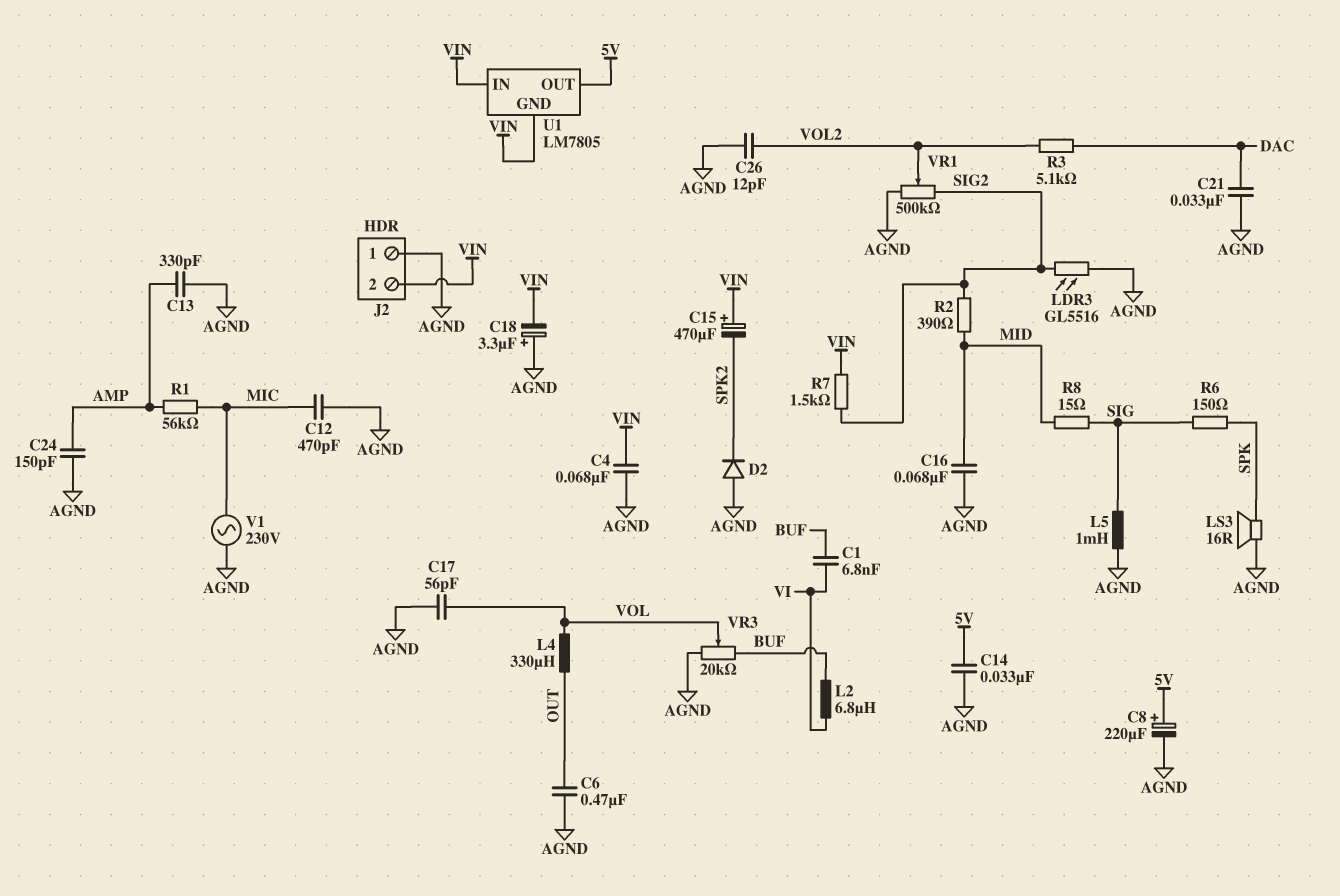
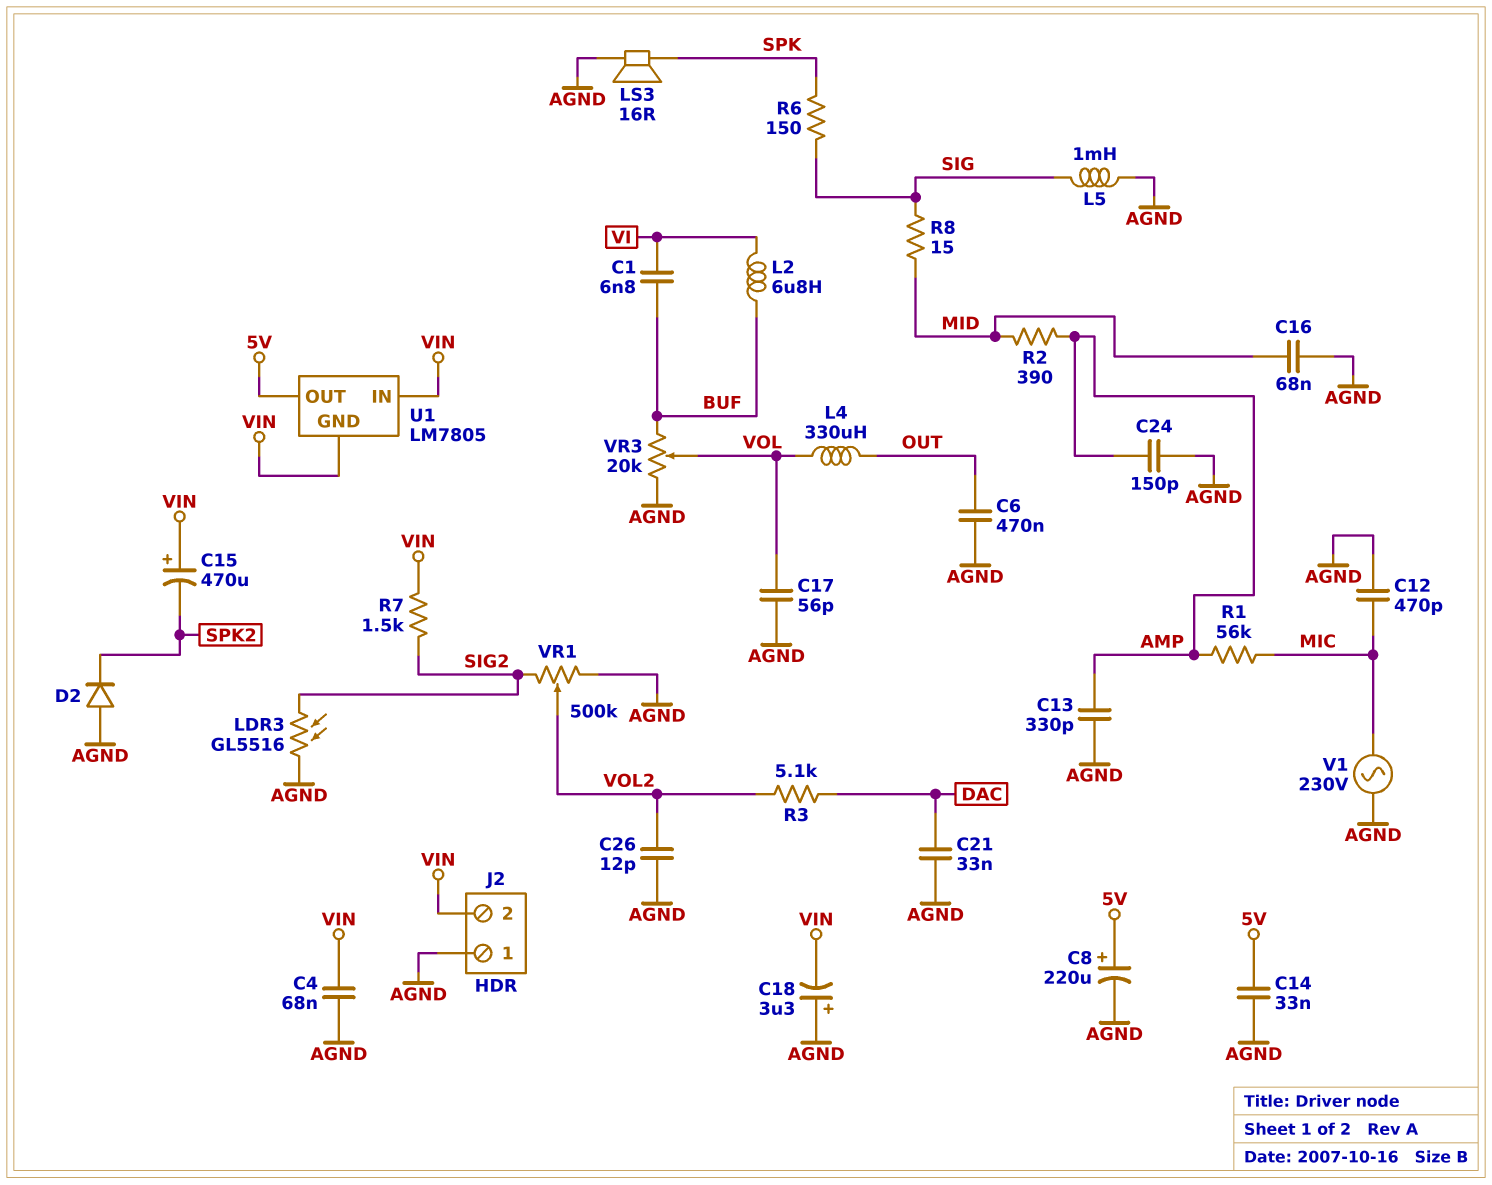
R2: 390 (MID, SIG2) -> 390 (AMP, MID)

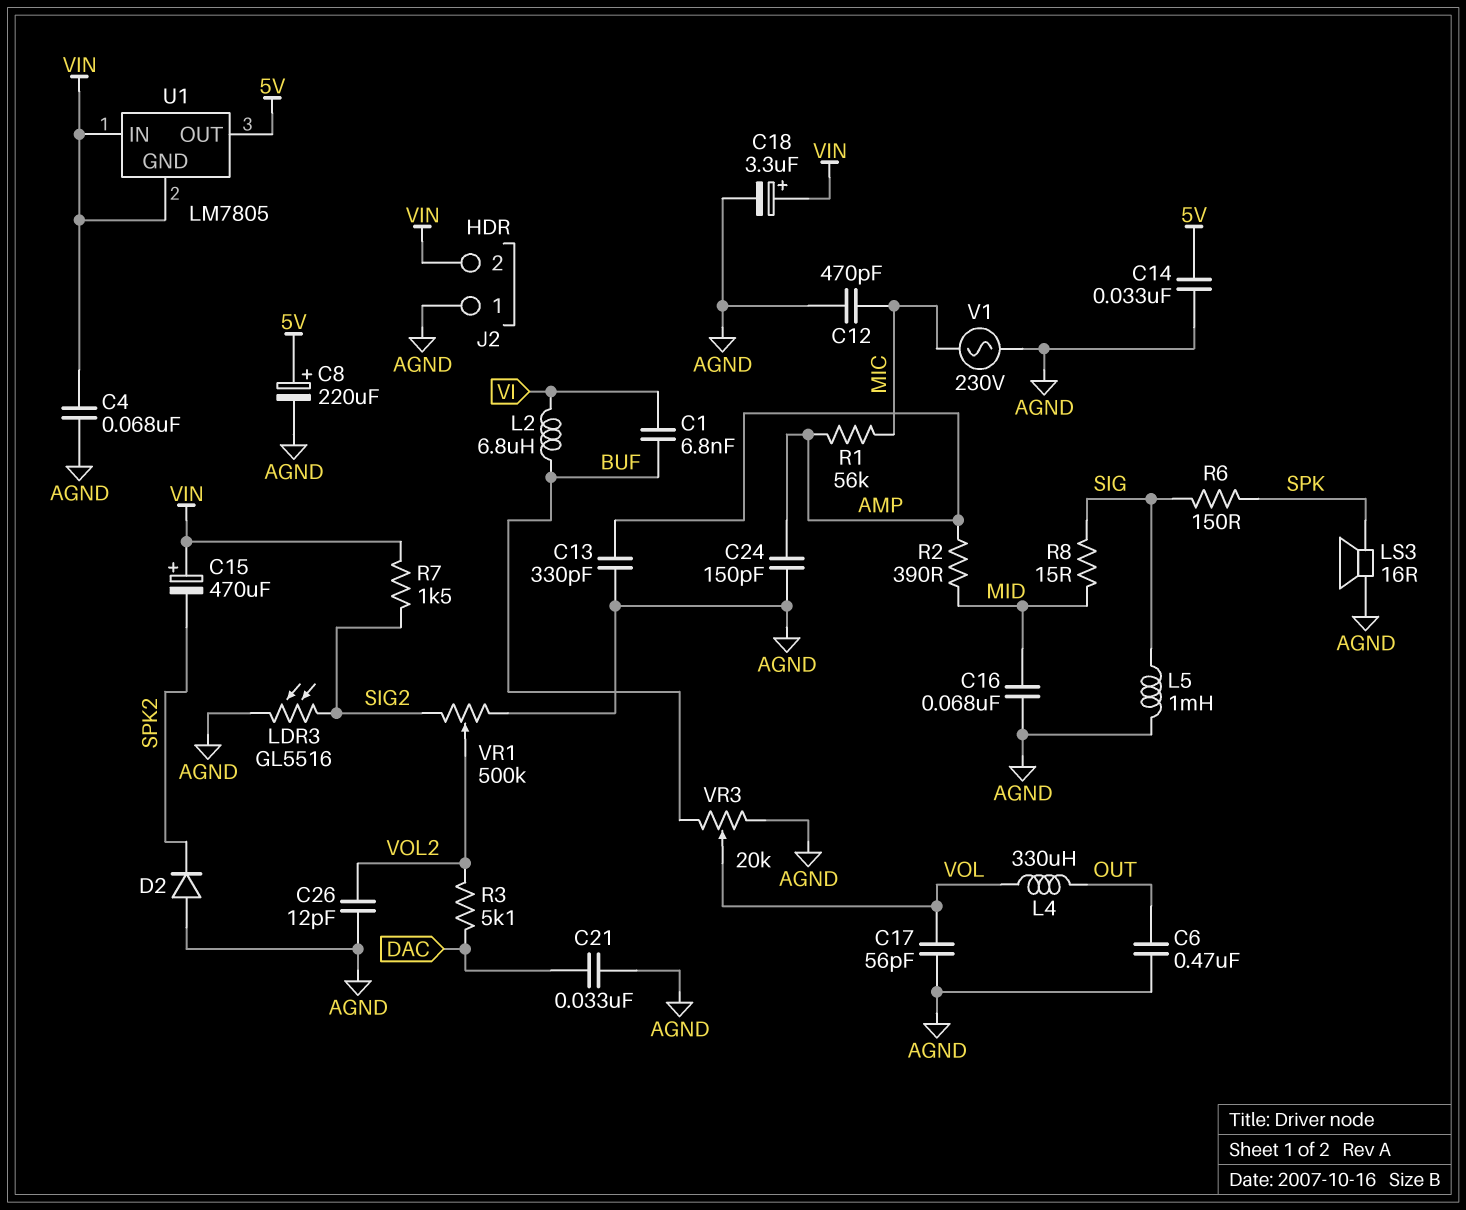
C18: 3.3uF (plus AGND, minus VIN) -> 3.3uF (plus VIN, minus AGND)

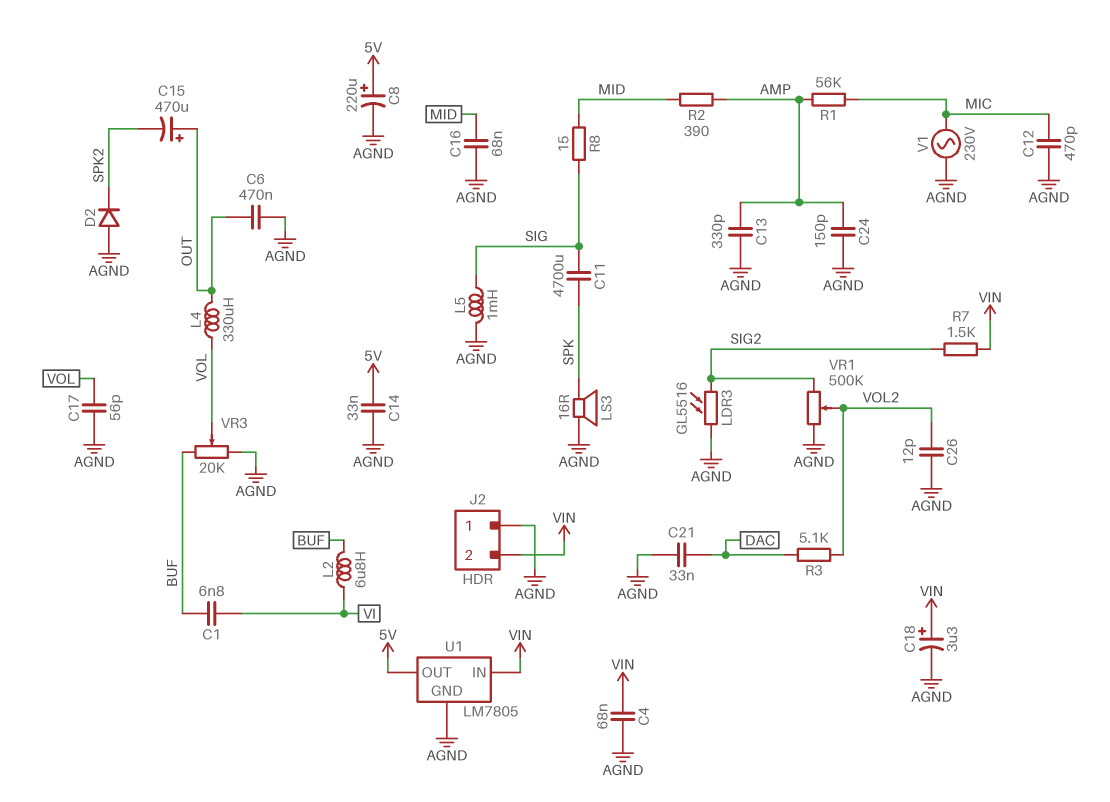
C11: none -> 4700uF (SIG, SPK)
C15: 470uF (plus VIN, minus SPK2) -> 470uF (plus OUT, minus SPK2)
R6: 150 (SIG, SPK) -> none
U1 pin GND: VIN -> AGND

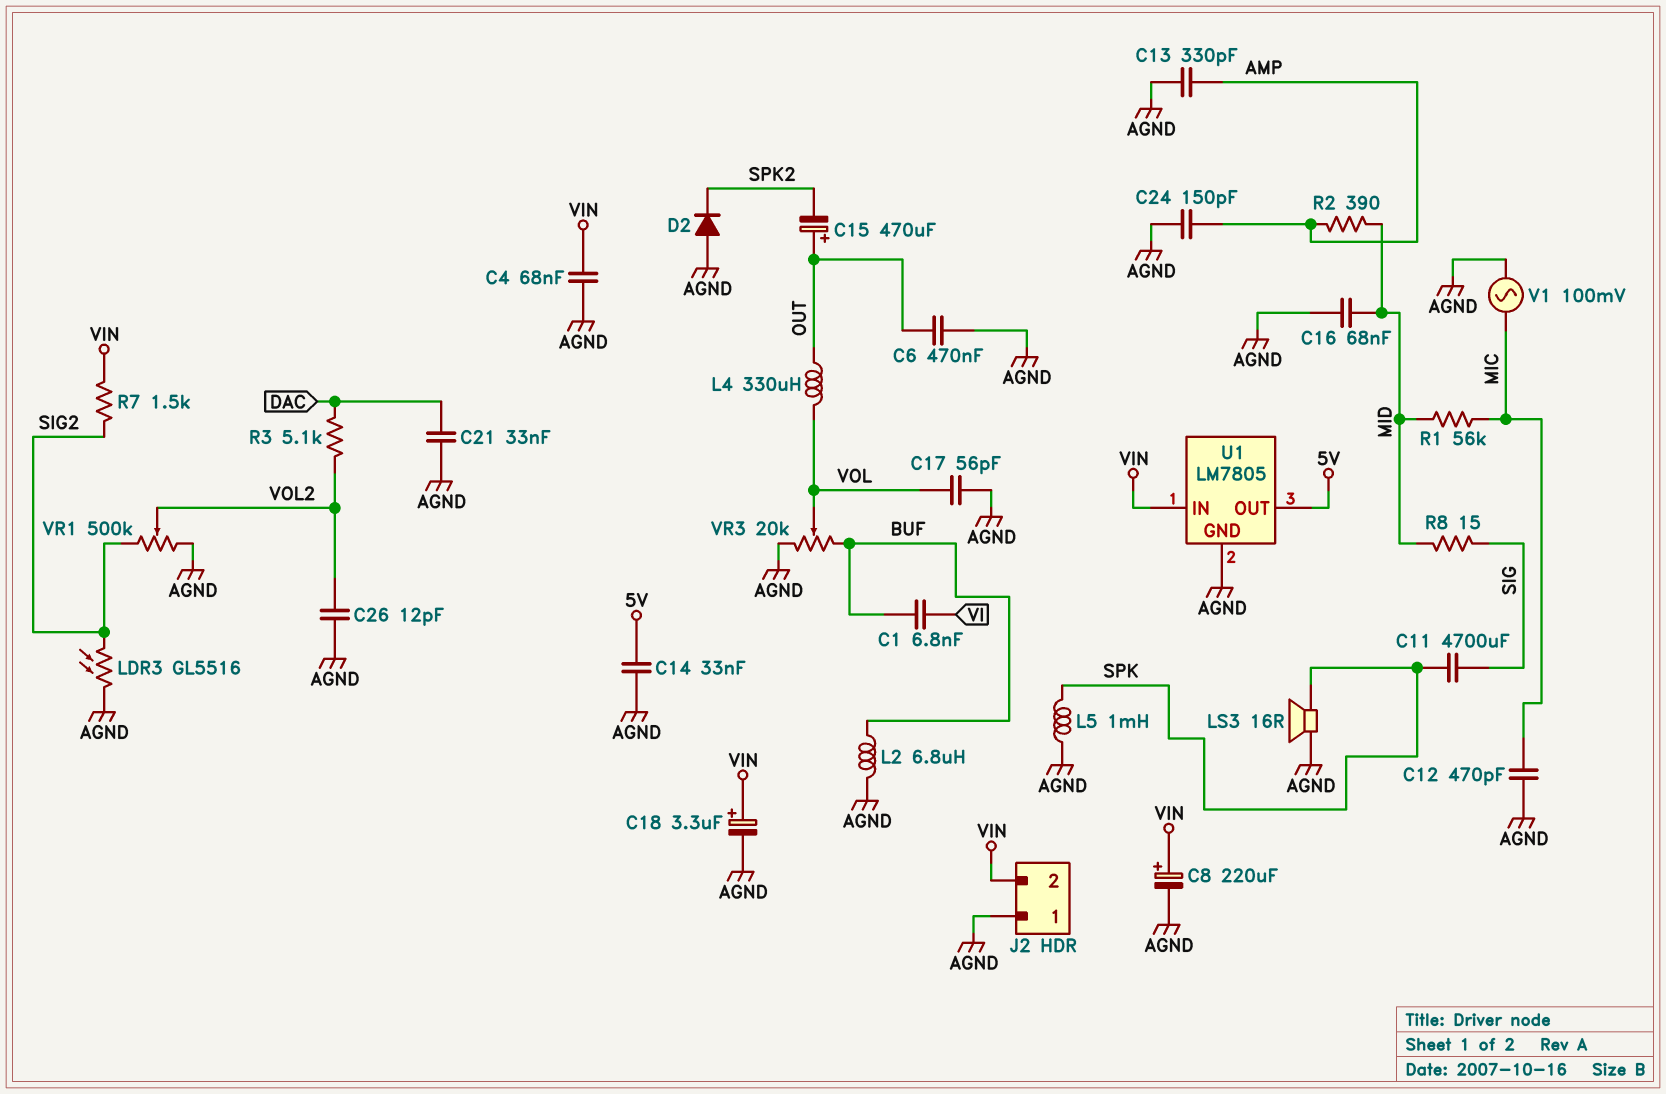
C8: 220uF (plus 5V, minus AGND) -> 220uF (plus VIN, minus AGND)
L2: 6.8uH (BUF, VI) -> 6.8uH (AGND, BUF)
L5: 1mH (AGND, SIG) -> 1mH (AGND, SPK)
R1: 56k (AMP, MIC) -> 56k (MIC, MID)
V1: AC 230V (AGND, MIC) -> AC 100mV (AGND, MIC)

